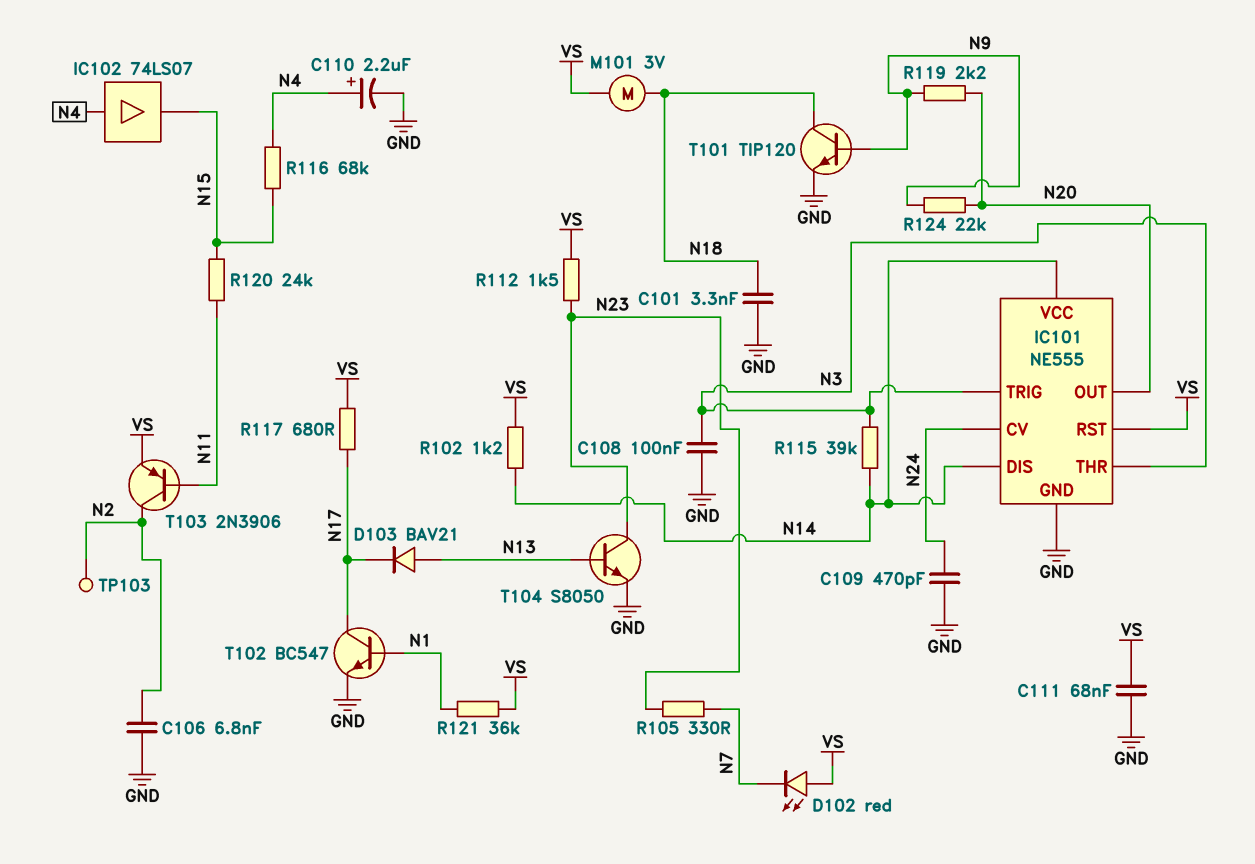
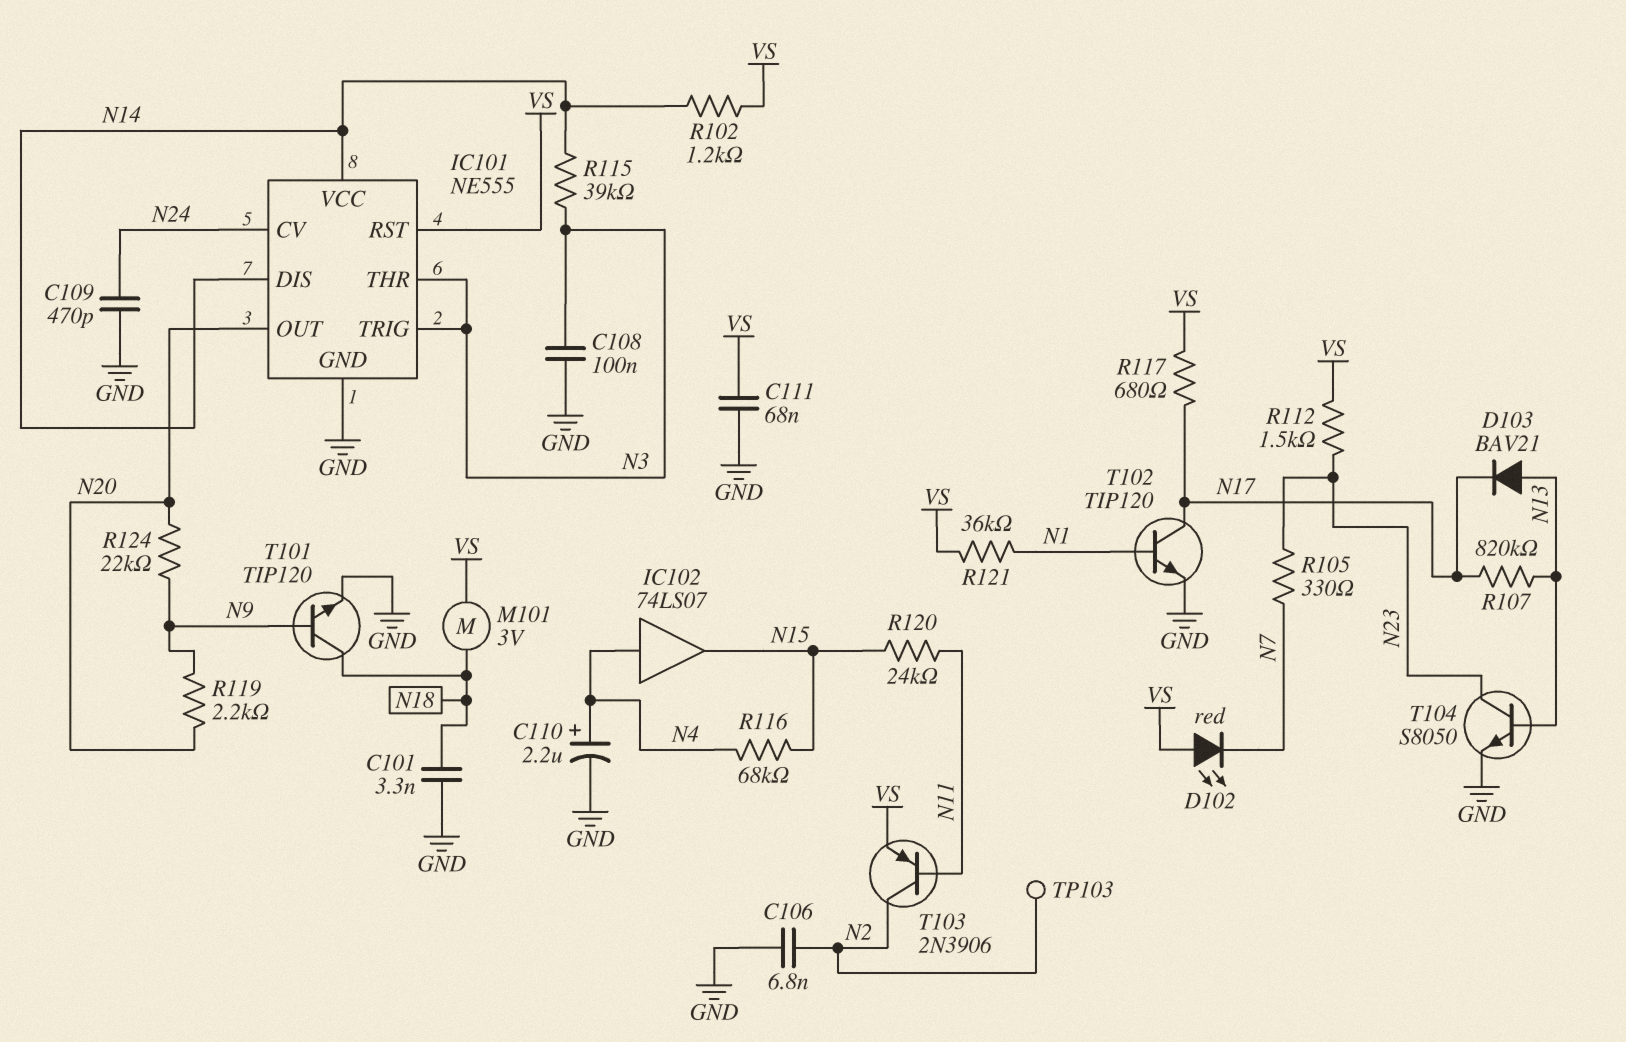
R107: none -> 820k (N13, N17)
T102: NPN BC547 (B N1, C N17, E GND) -> NPN TIP120 (B N1, C N17, E GND)

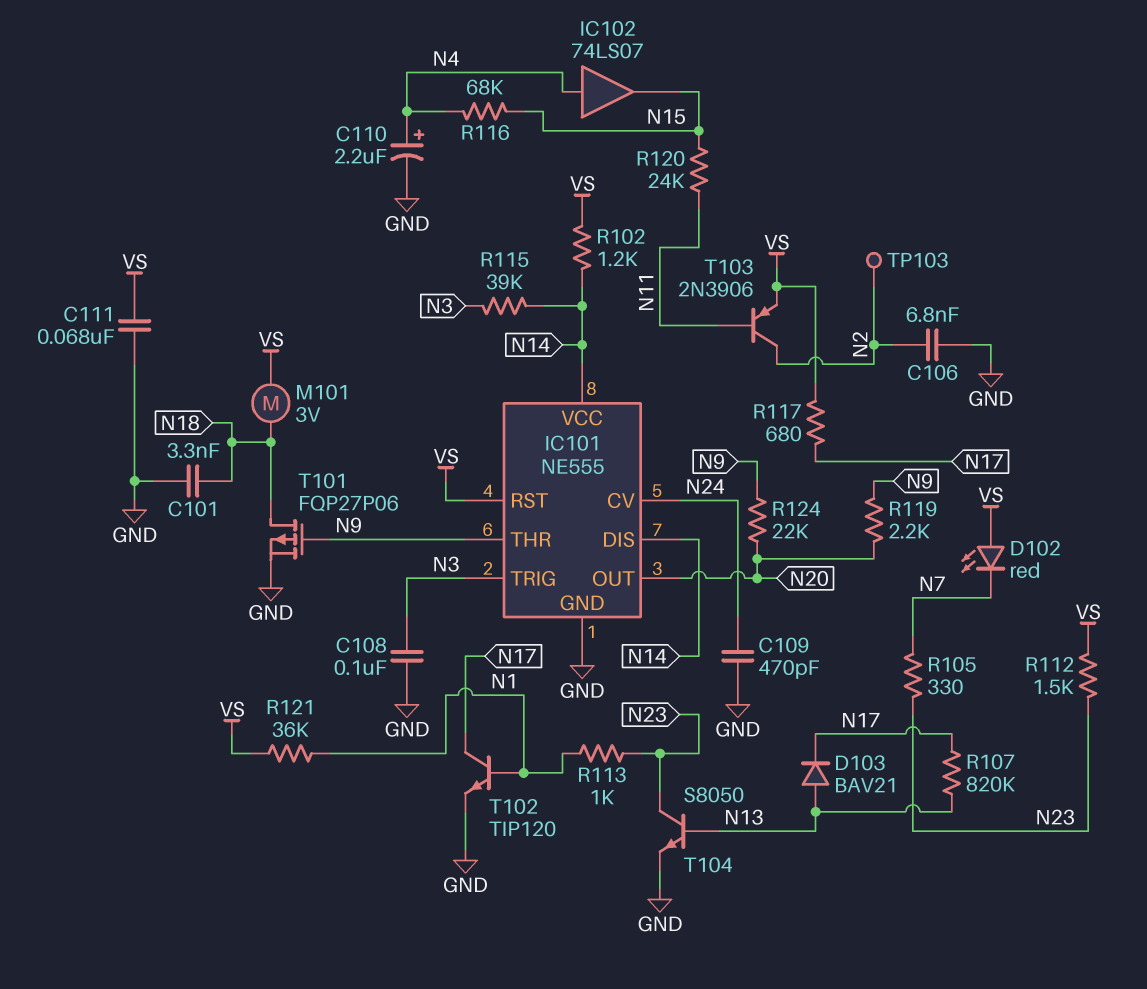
IC101 pin THR: N3 -> N9
R113: none -> 1k (N1, N23)
T101: NPN TIP120 (B N9, C N18, E GND) -> PMOS FQP27P06 (G N9, D N18, S GND)

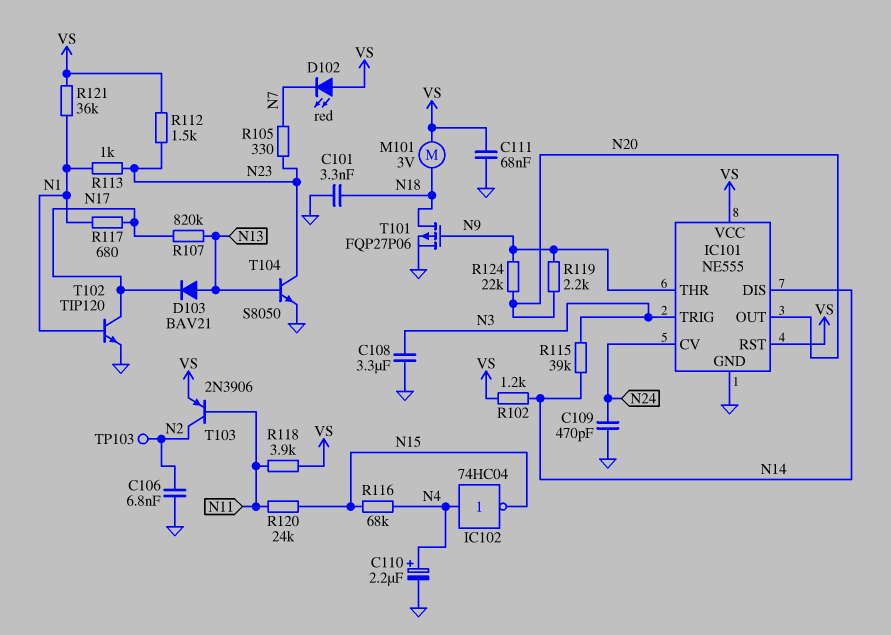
C108: 100nF (GND, N3) -> 3.3uF (GND, N3)
IC101 pin VCC: N14 -> VS
IC102: buffer 74LS07 (in N4, out N15) -> NOT 74HC04 (in N4, out N15)
R117: 680 (N17, VS) -> 680 (N1, N17)
R118: none -> 3.9k (N11, VS)

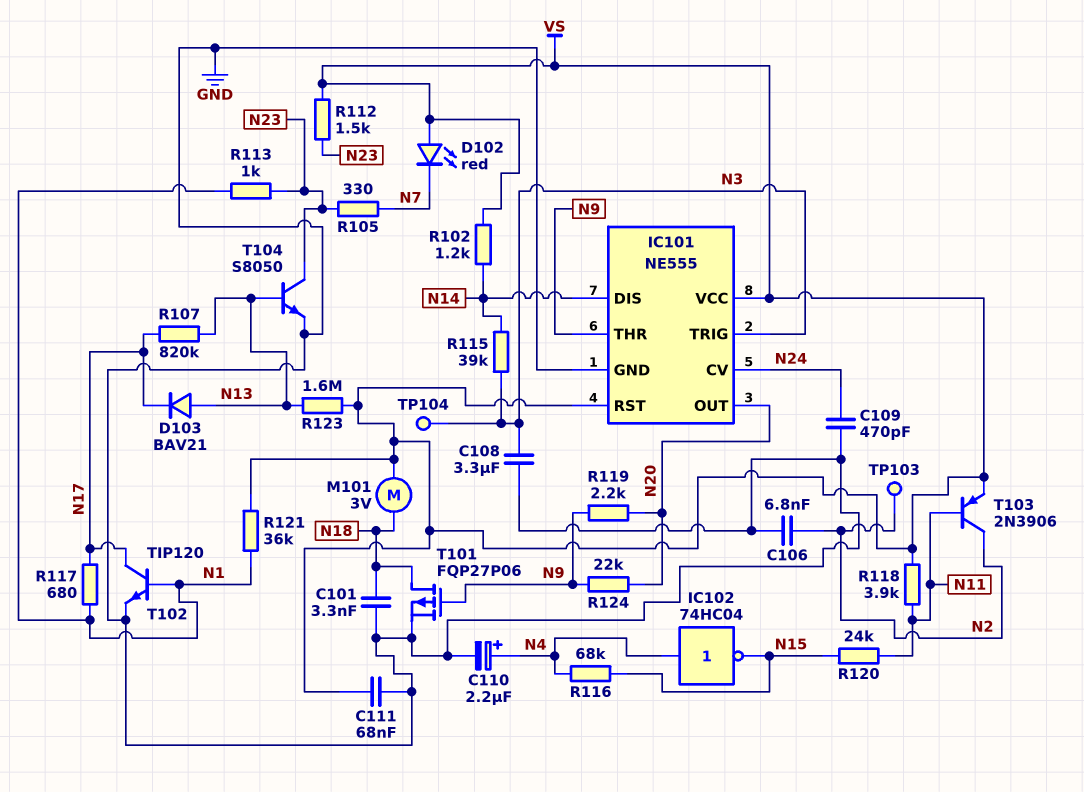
R123: none -> 1.6M (N13, VS)
TP104: none -> test point (N3)

